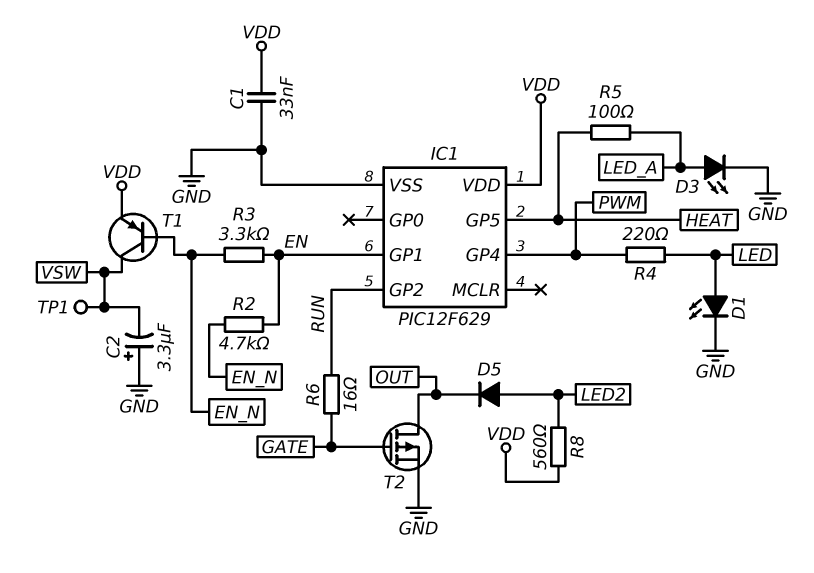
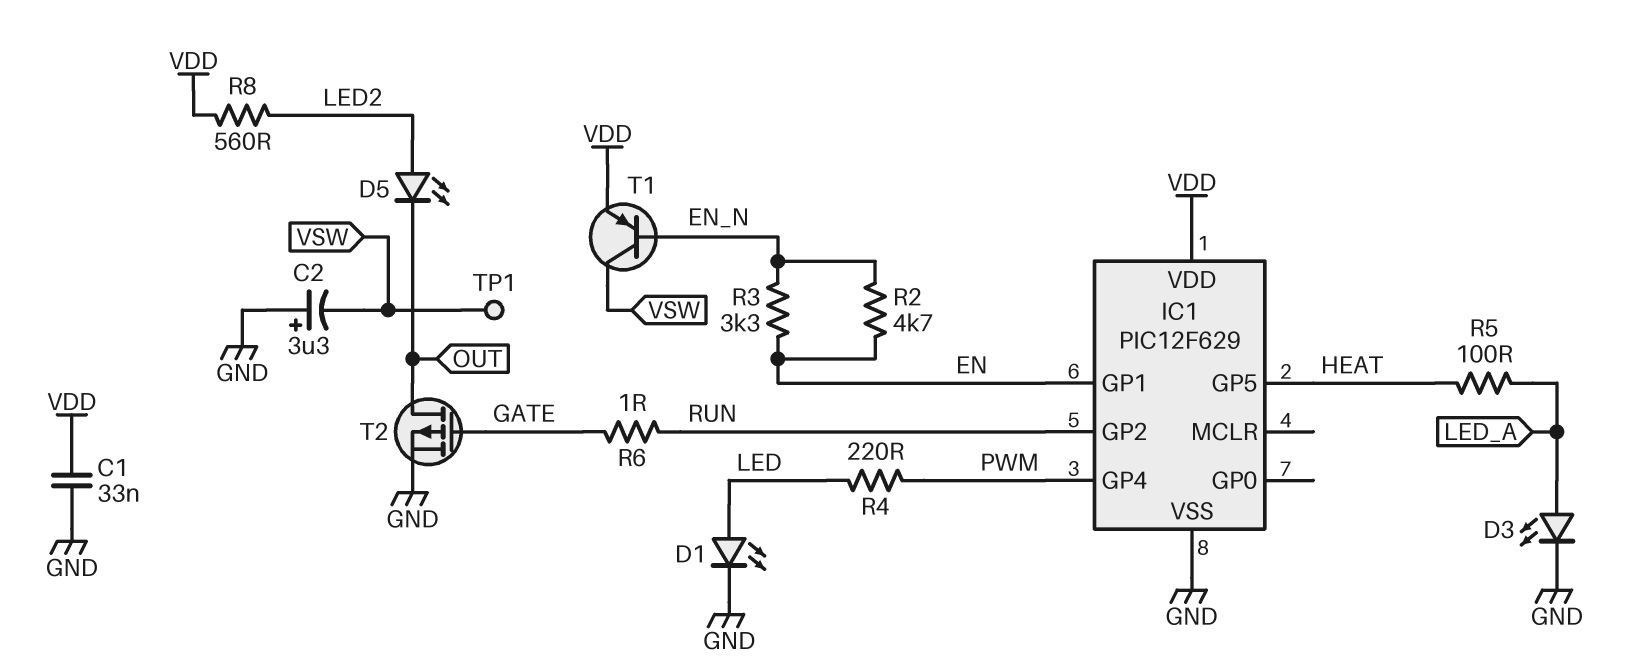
D5: diode (A LED2, K OUT) -> LED (A LED2, K OUT)
R6: 16 (GATE, RUN) -> 1 (GATE, RUN)

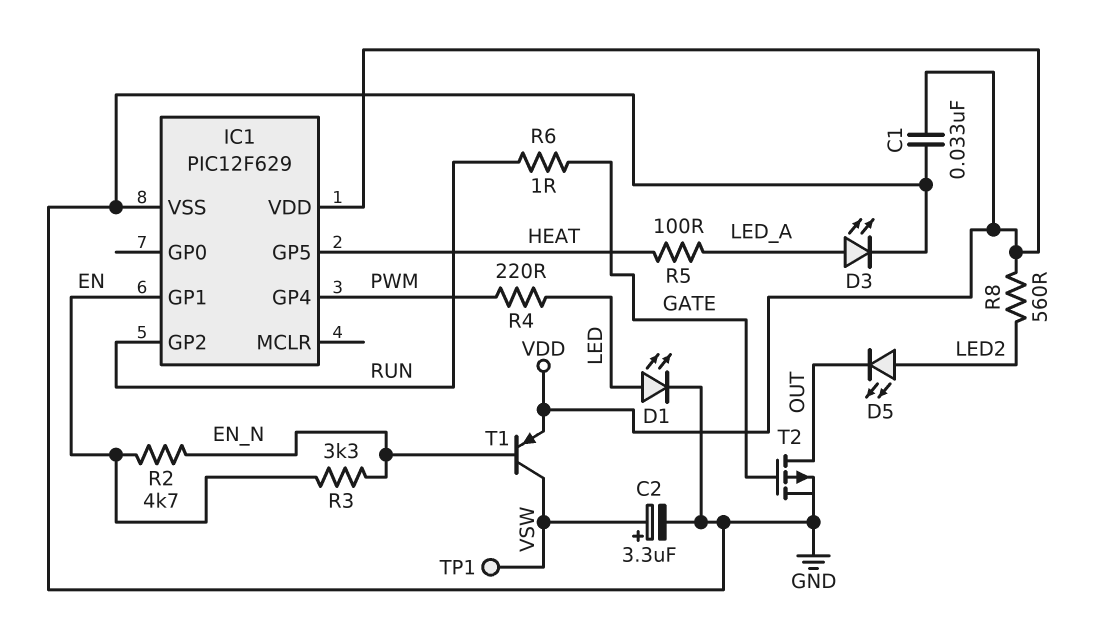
C2: 3.3uF (plus GND, minus VSW) -> 3.3uF (plus VSW, minus GND)

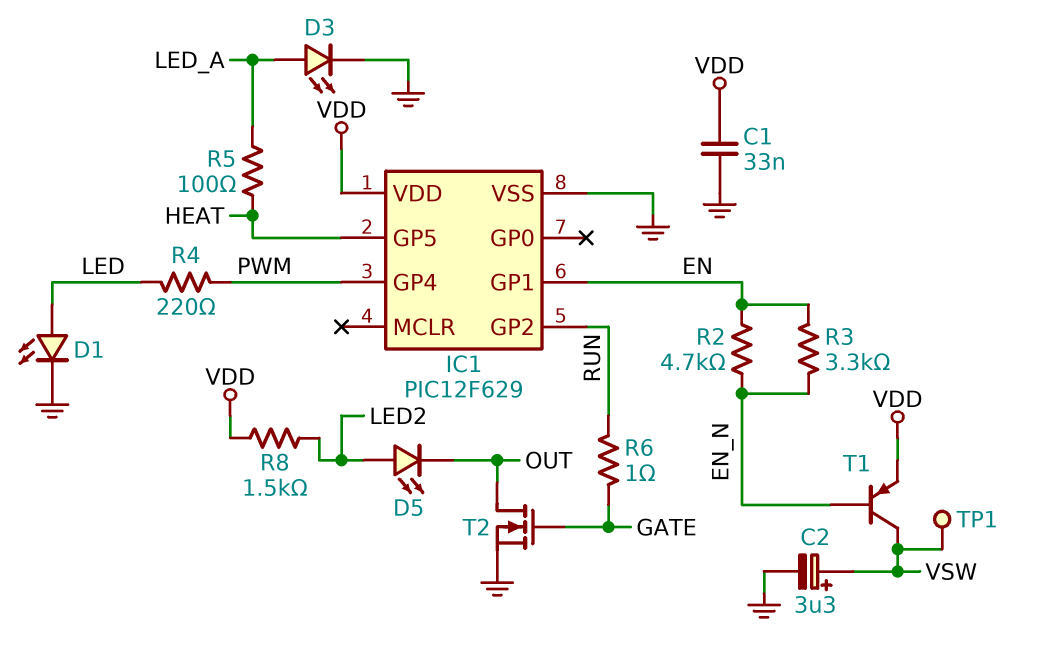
R8: 560 (LED2, VDD) -> 1.5k (LED2, VDD)
T2: PMOS (G GATE, D OUT, S GND) -> NMOS (G GATE, D OUT, S GND)

